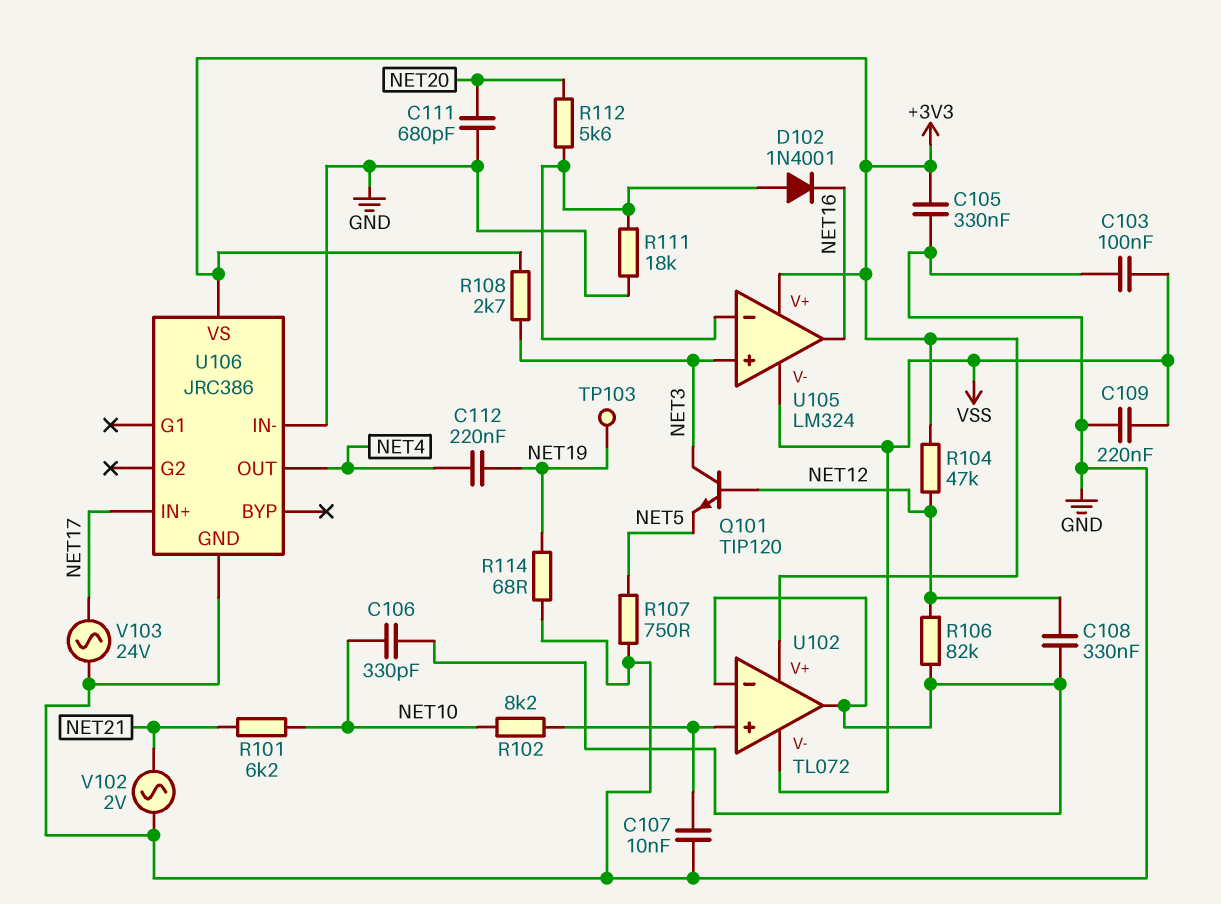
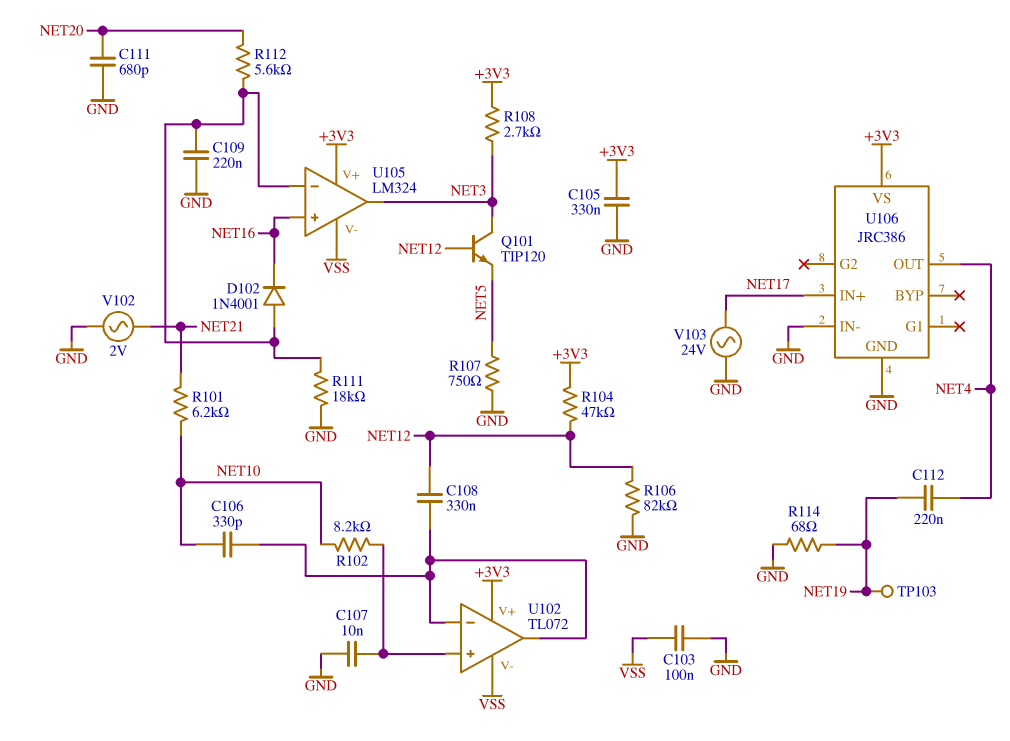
C109: 220nF (GND, VSS) -> 220nF (GND, U105/in-)
R106: 82k (NET12, U102/in-) -> 82k (GND, NET12)
U105 pin in+: NET3 -> NET16
U105 pin out: NET16 -> NET3

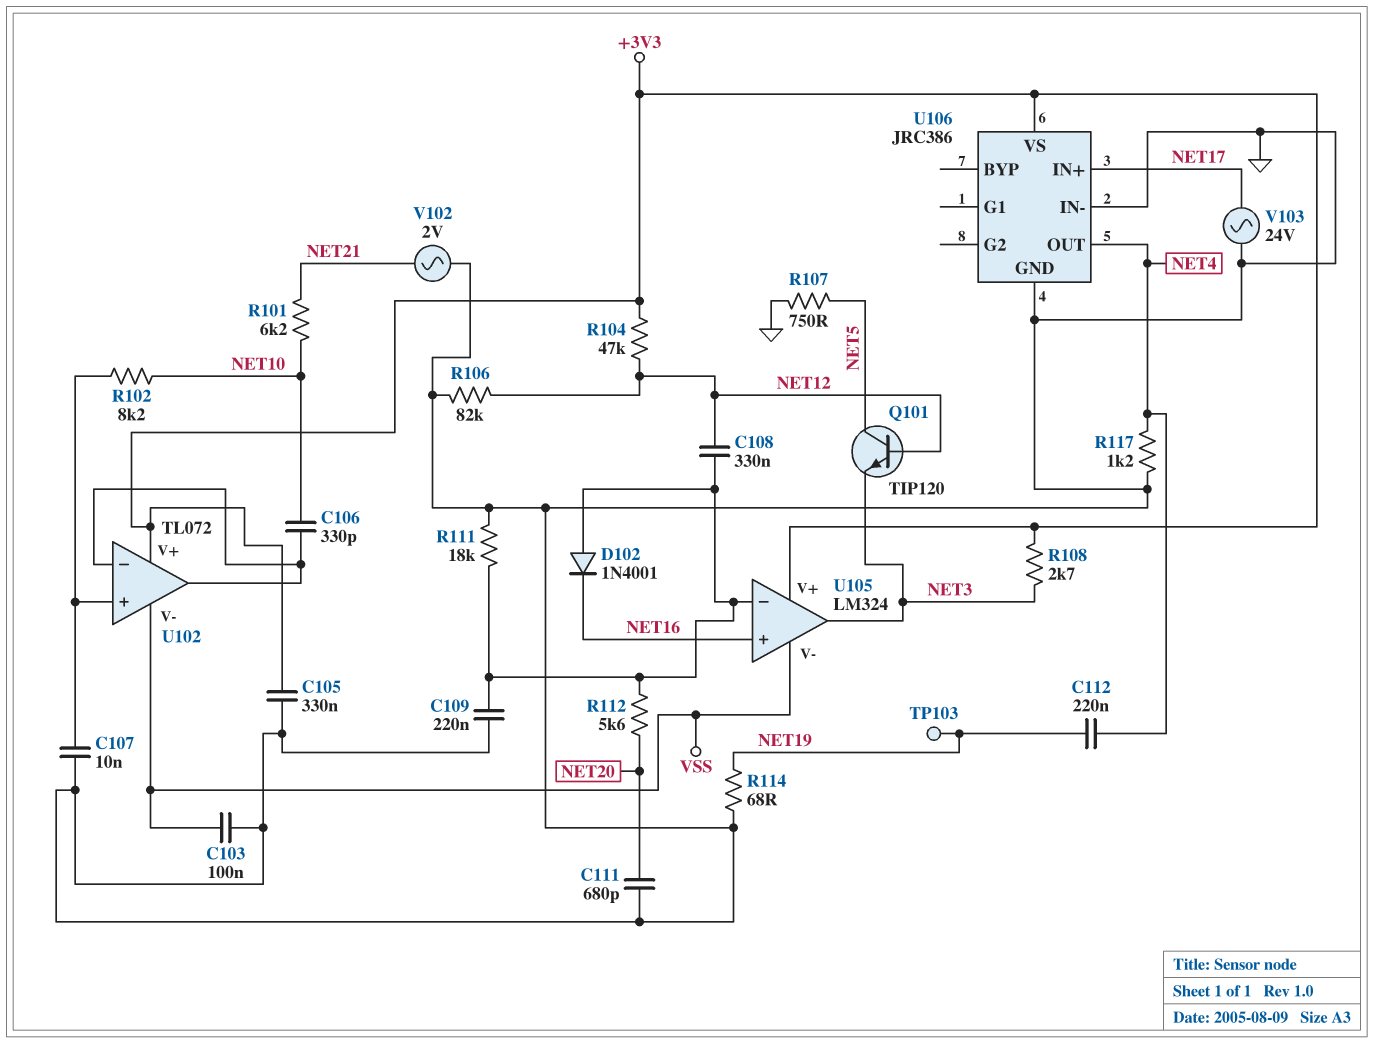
C108: 330nF (NET12, U102/in-) -> 330nF (NET12, U105/in-)
Q101: NPN TIP120 (B NET12, C NET3, E NET5) -> NPN TIP120 (B NET12, C NET5, E NET3)
R117: none -> 1.2k (GND, NET4)

